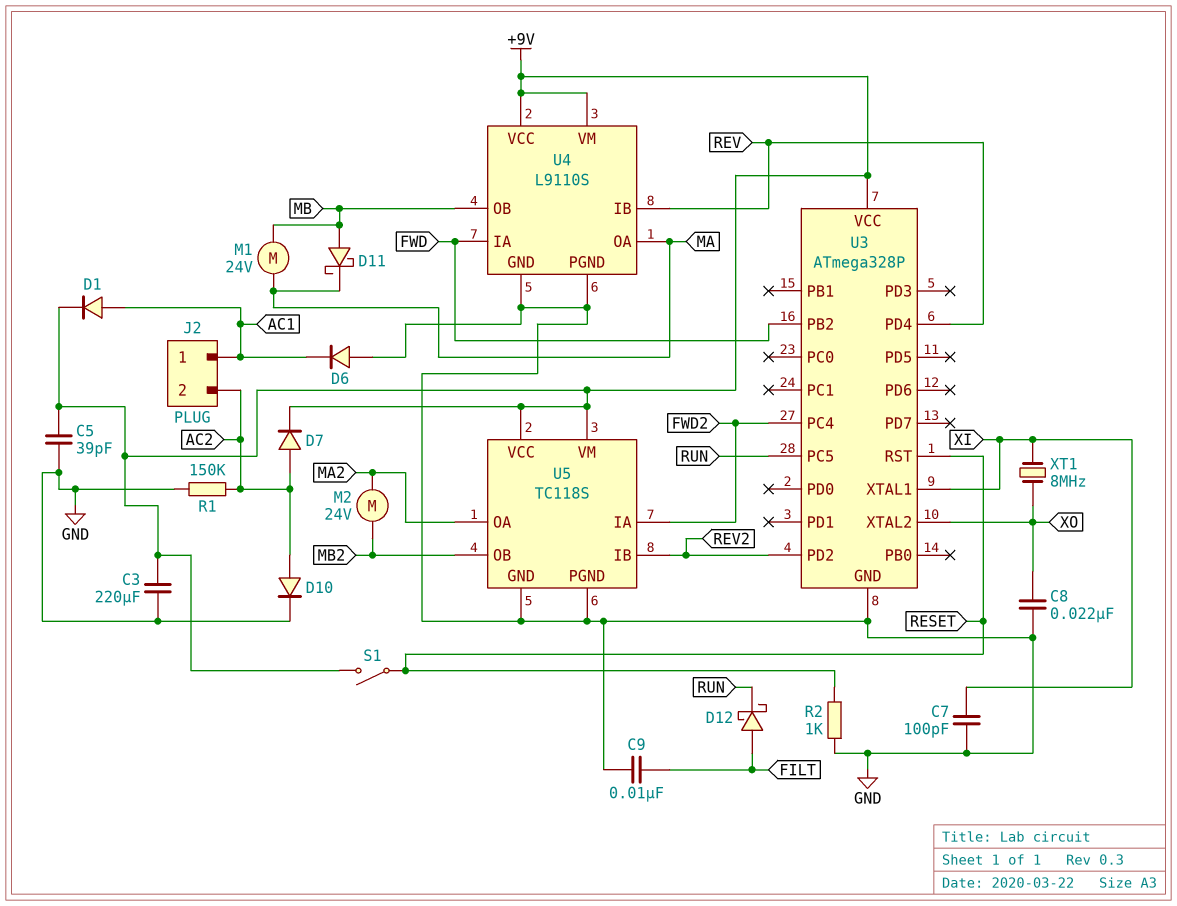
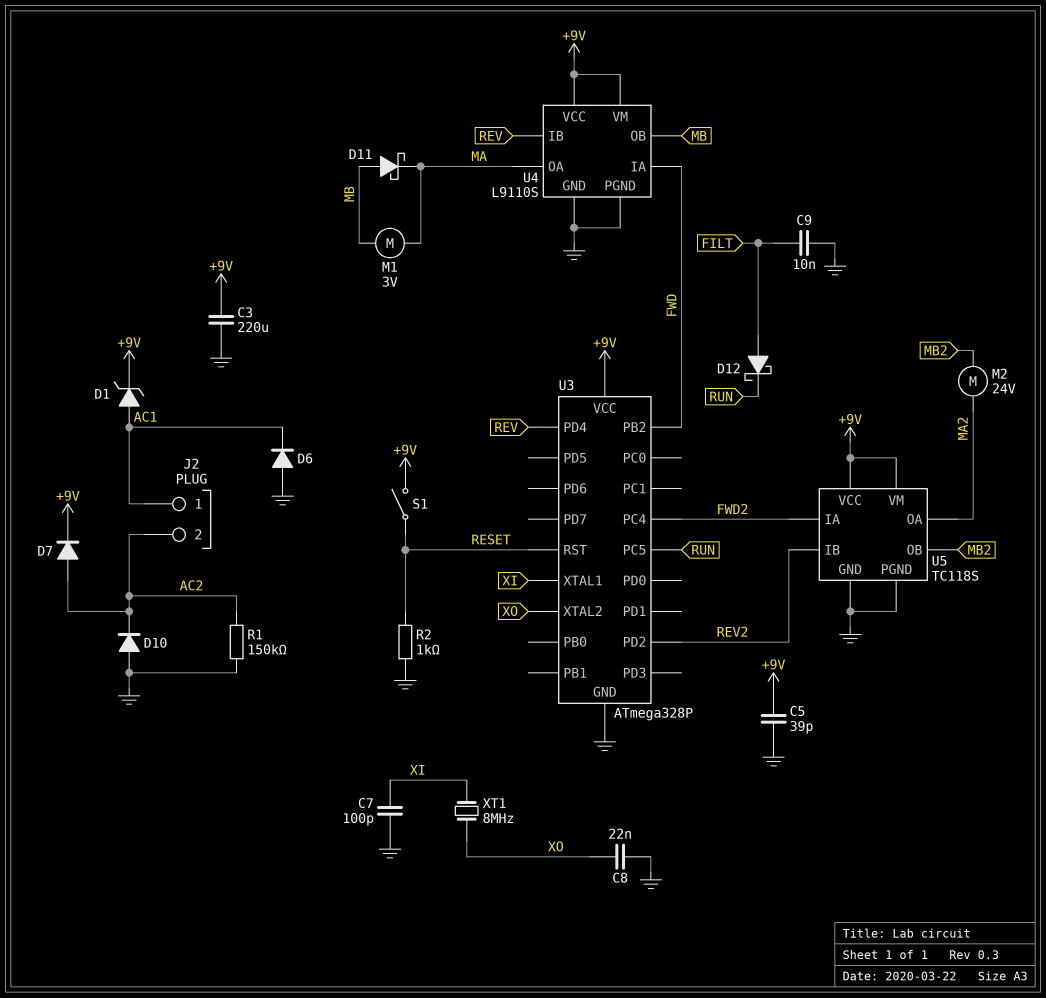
D1: diode (A AC1, K +9V) -> zener (A AC1, K +9V)
D10: diode (A AC2, K GND) -> diode (A GND, K AC2)
M1: motor 24V (MA, MB) -> motor 3V (MA, MB)

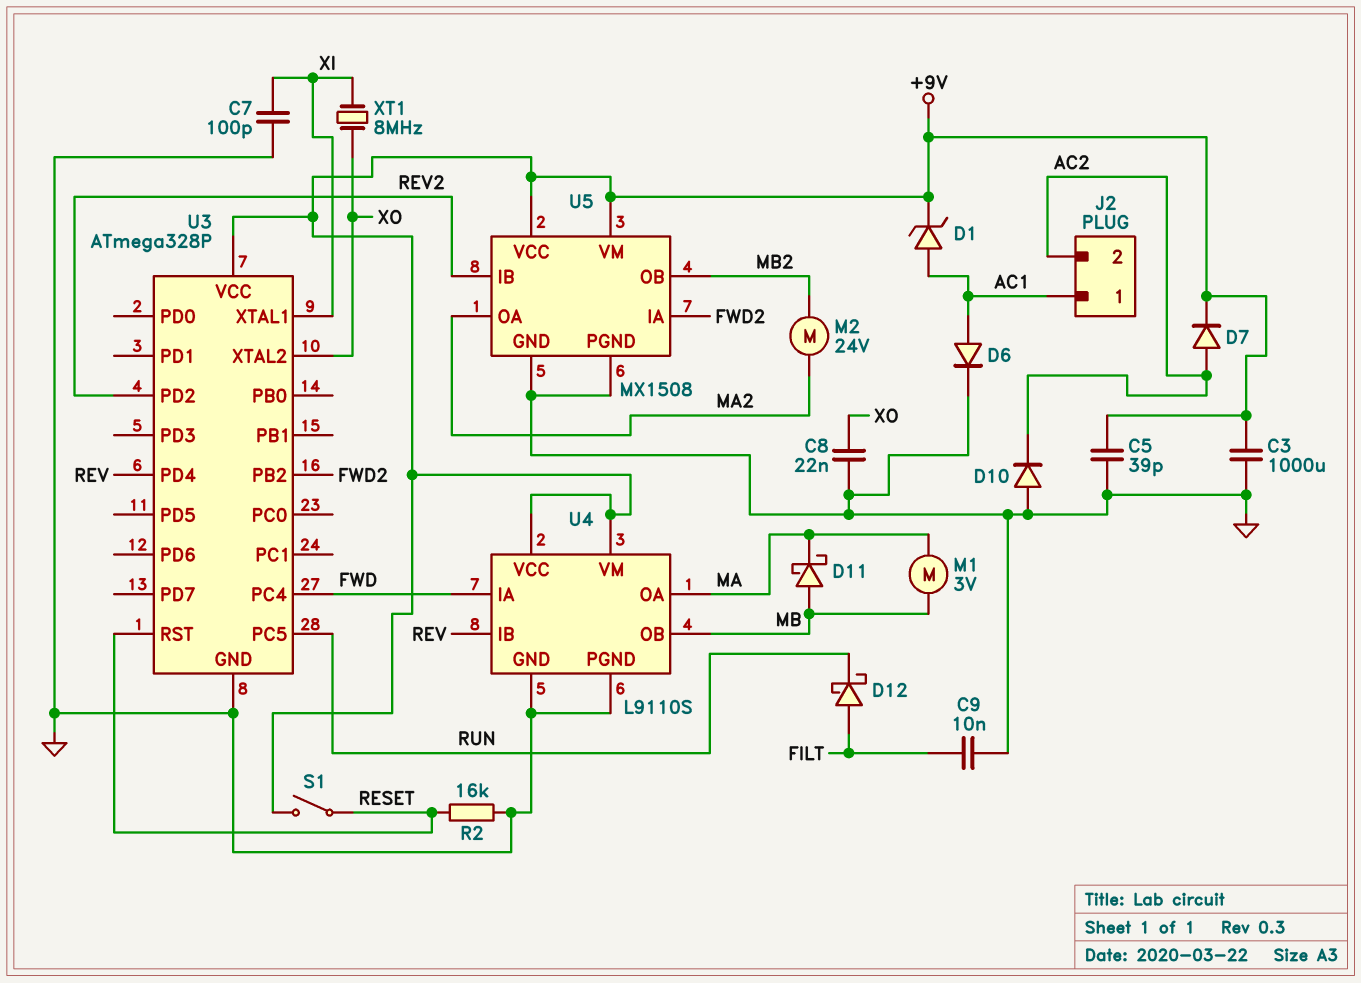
C3: 220uF (+9V, GND) -> 1000uF (+9V, GND)
D6: diode (A GND, K AC1) -> diode (A AC1, K GND)
R1: 150k (AC2, GND) -> none
R2: 1k (GND, RESET) -> 16k (GND, RESET)
U3 pin PB2: FWD -> FWD2
U3 pin PC4: FWD2 -> FWD
U5: TC118S -> MX1508

